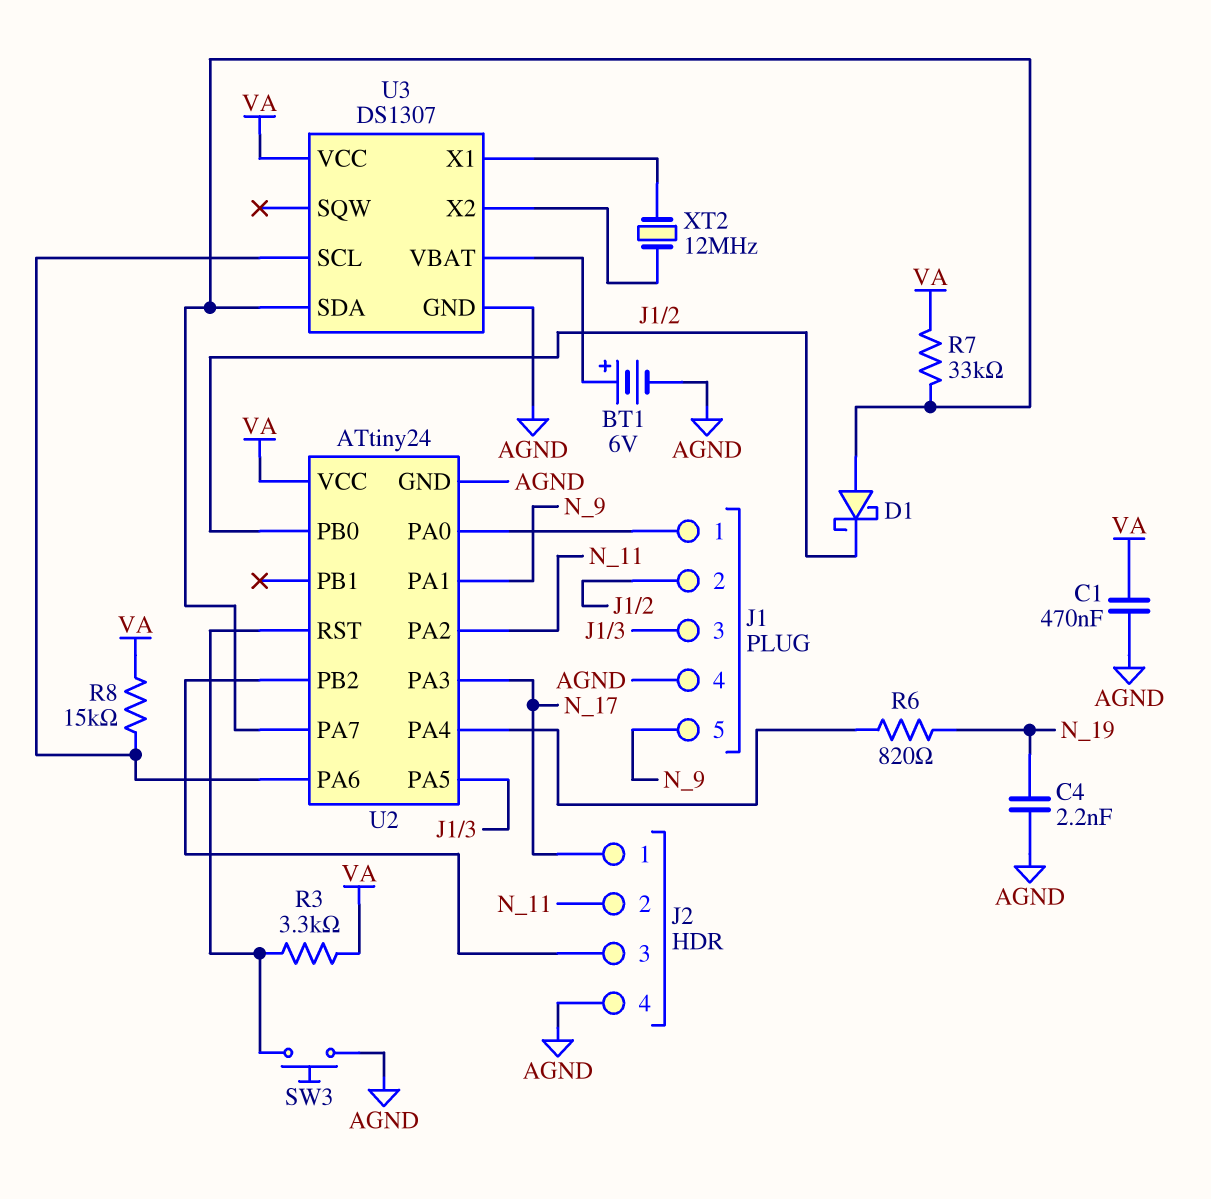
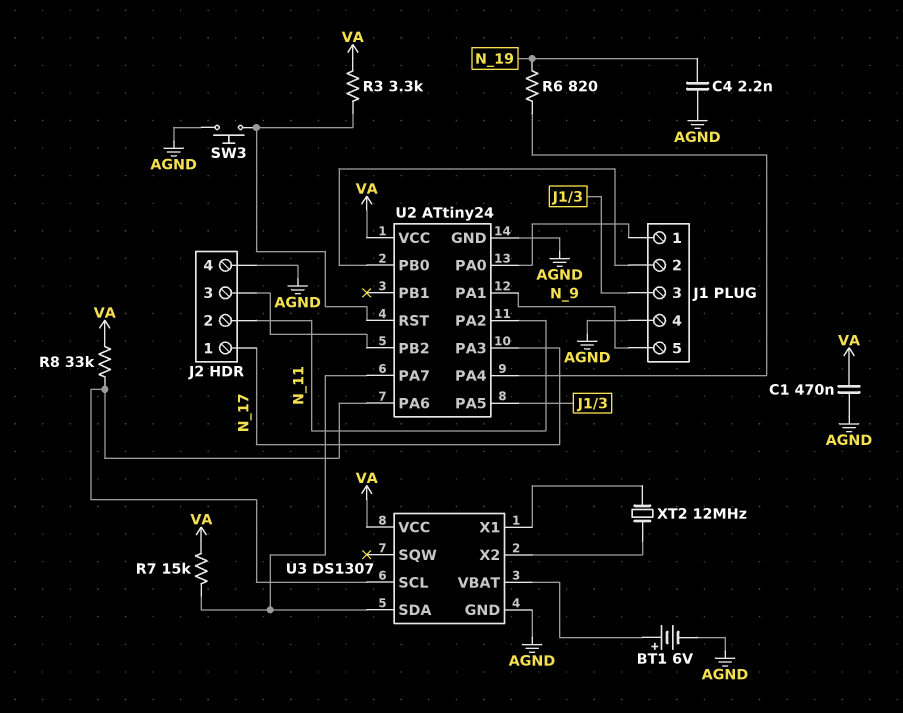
D1: schottky (A U2/PA7, K J1/2) -> none
R7: 33k (U2/PA7, VA) -> 15k (U2/PA7, VA)
R8: 15k (U2/PA6, VA) -> 33k (U2/PA6, VA)

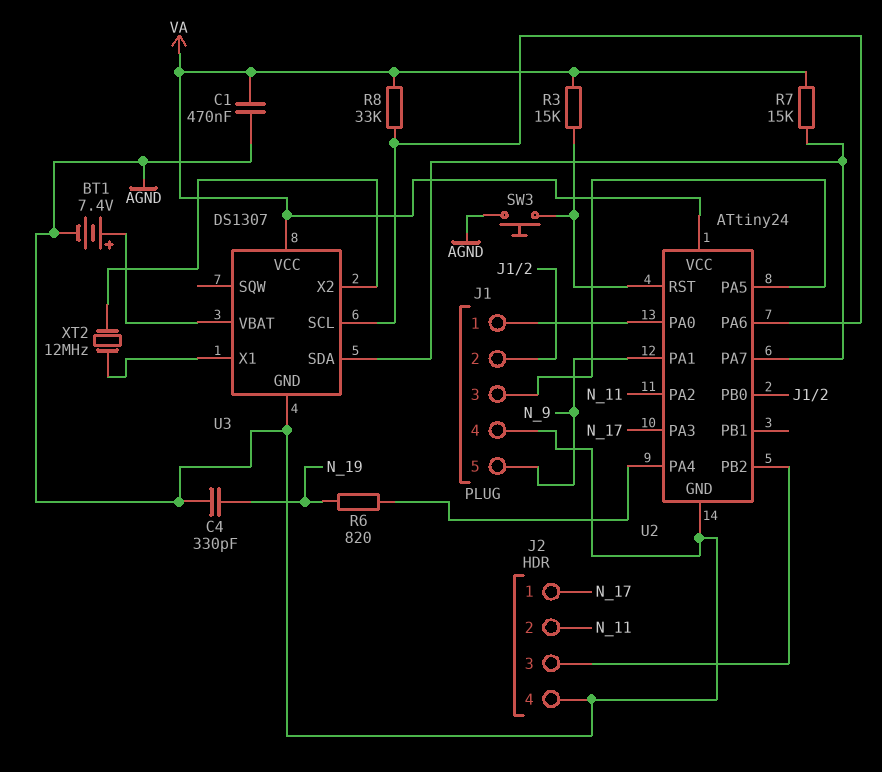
BT1: 6V (plus U3/VBAT, minus AGND) -> 7.4V (plus U3/VBAT, minus AGND)
C4: 2.2nF (AGND, N_19) -> 330pF (AGND, N_19)
R3: 3.3k (U2/RST, VA) -> 15k (U2/RST, VA)

